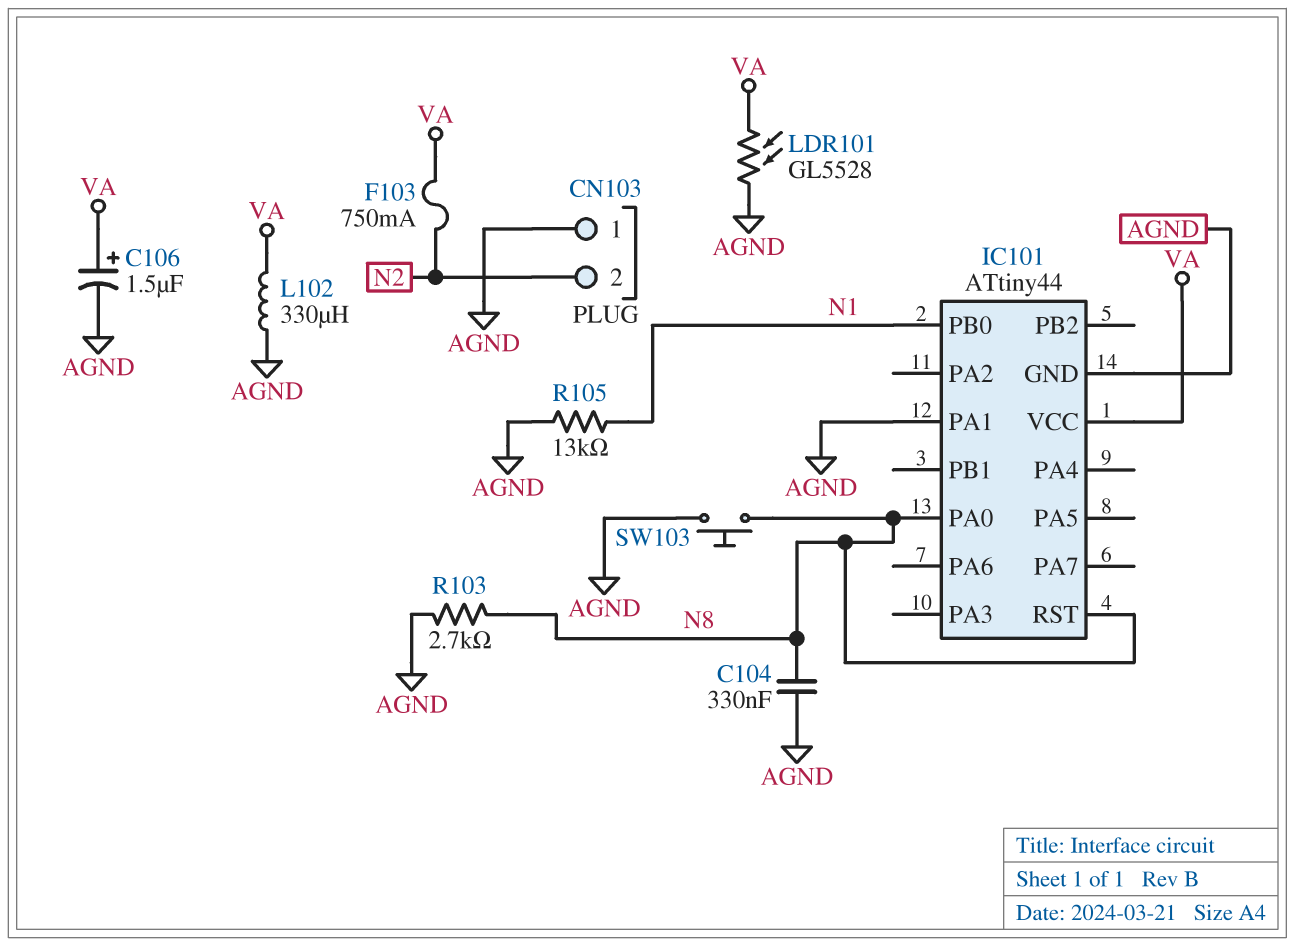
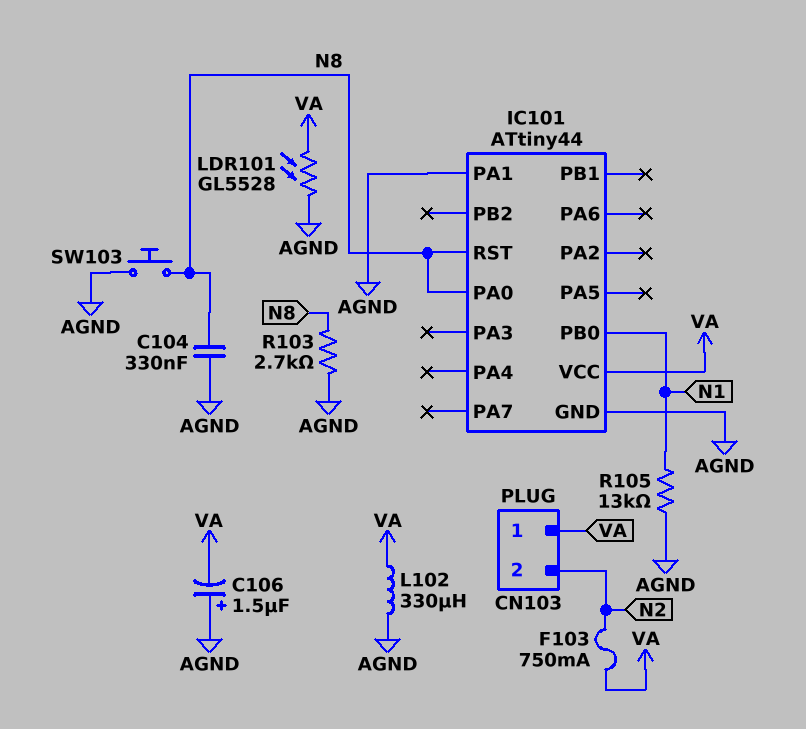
C106: 1.5uF (plus VA, minus AGND) -> 1.5uF (plus AGND, minus VA)
CN103 pin 1: AGND -> VA

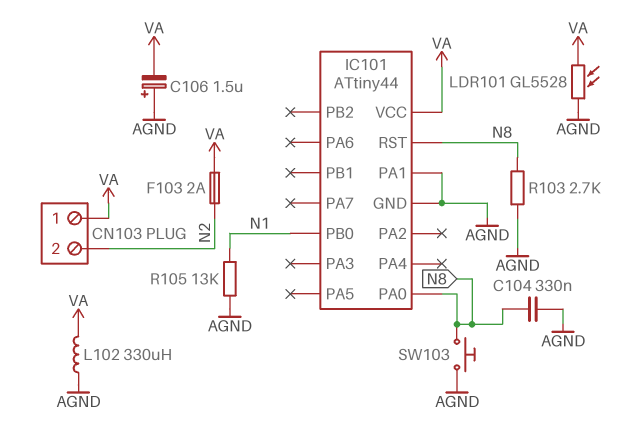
F103: 750mA (N2, VA) -> 2A (N2, VA)

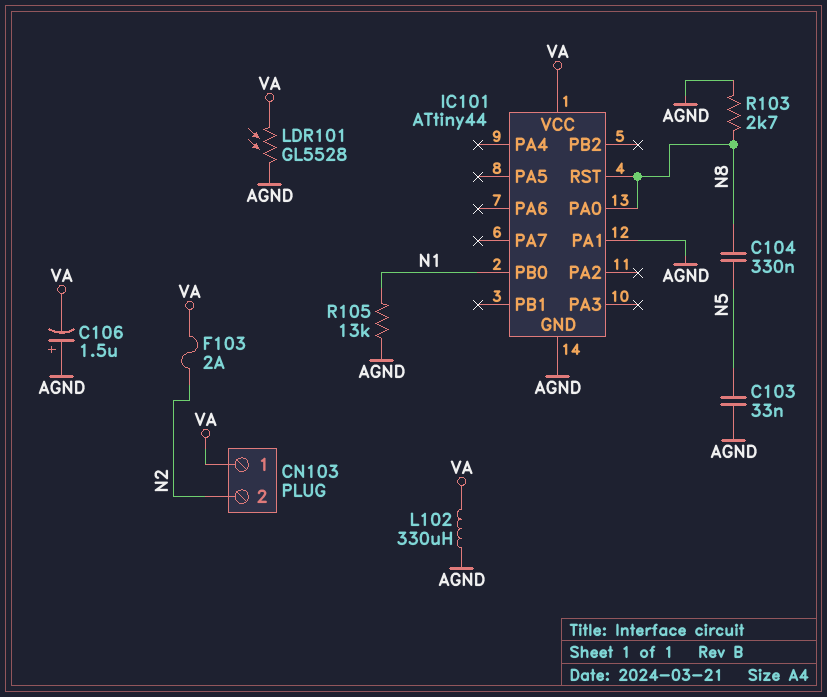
C103: none -> 33nF (AGND, N5)
C104: 330nF (AGND, N8) -> 330nF (N5, N8)
SW103: button (AGND, N8) -> none

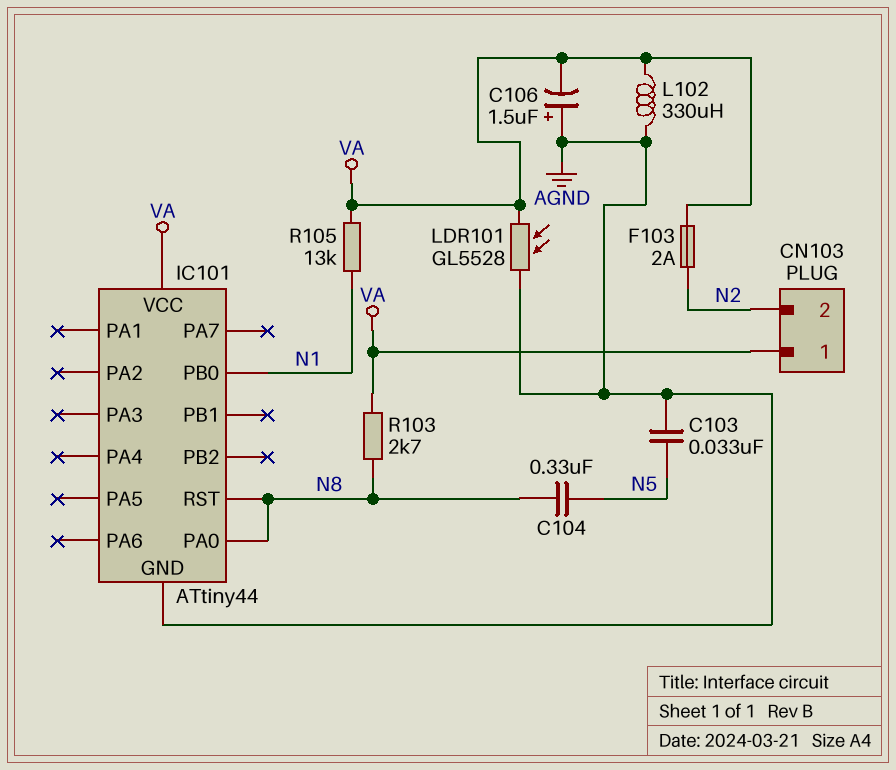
IC101 pin PA1: AGND -> none
R103: 2.7k (AGND, N8) -> 2.7k (N8, VA)
R105: 13k (AGND, N1) -> 13k (N1, VA)

